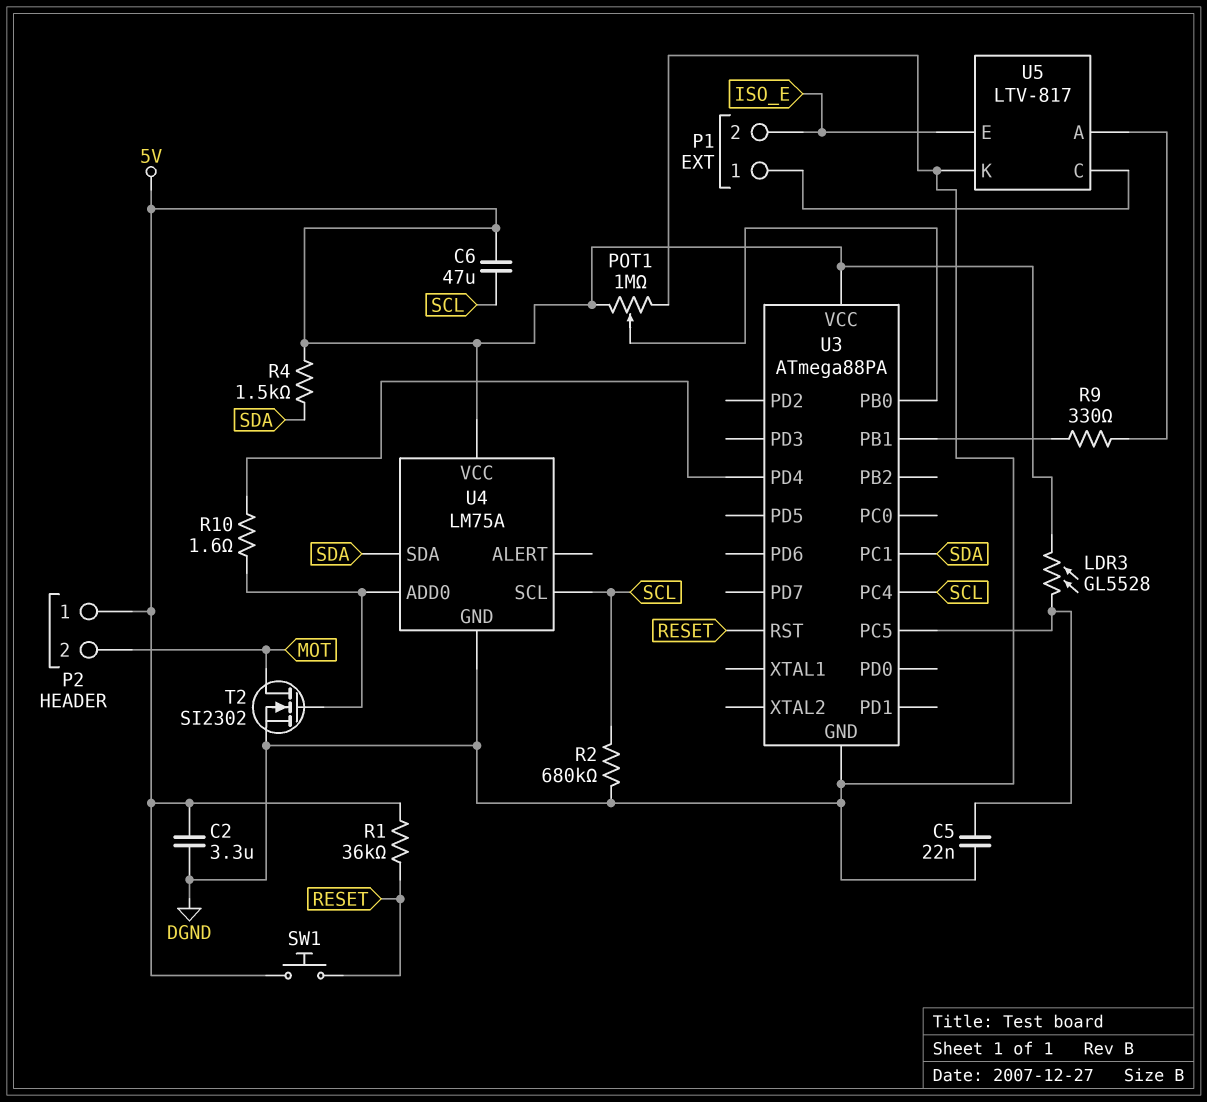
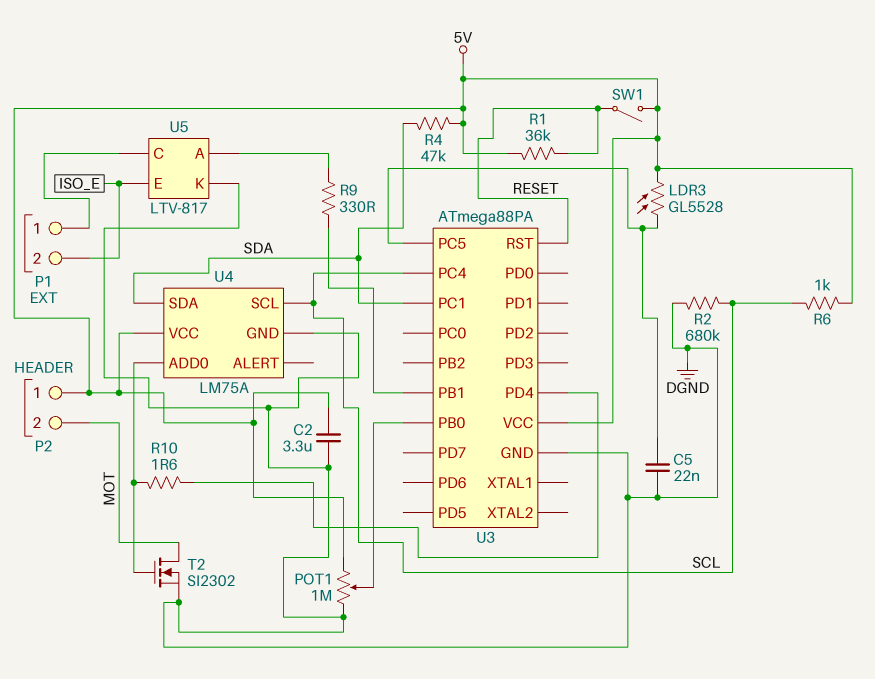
C6: 47uF (5V, SCL) -> none
R4: 1.5k (5V, SDA) -> 47k (5V, SDA)
R6: none -> 1k (5V, SCL)
SW1: button (5V, RESET) -> switch (5V, RESET)

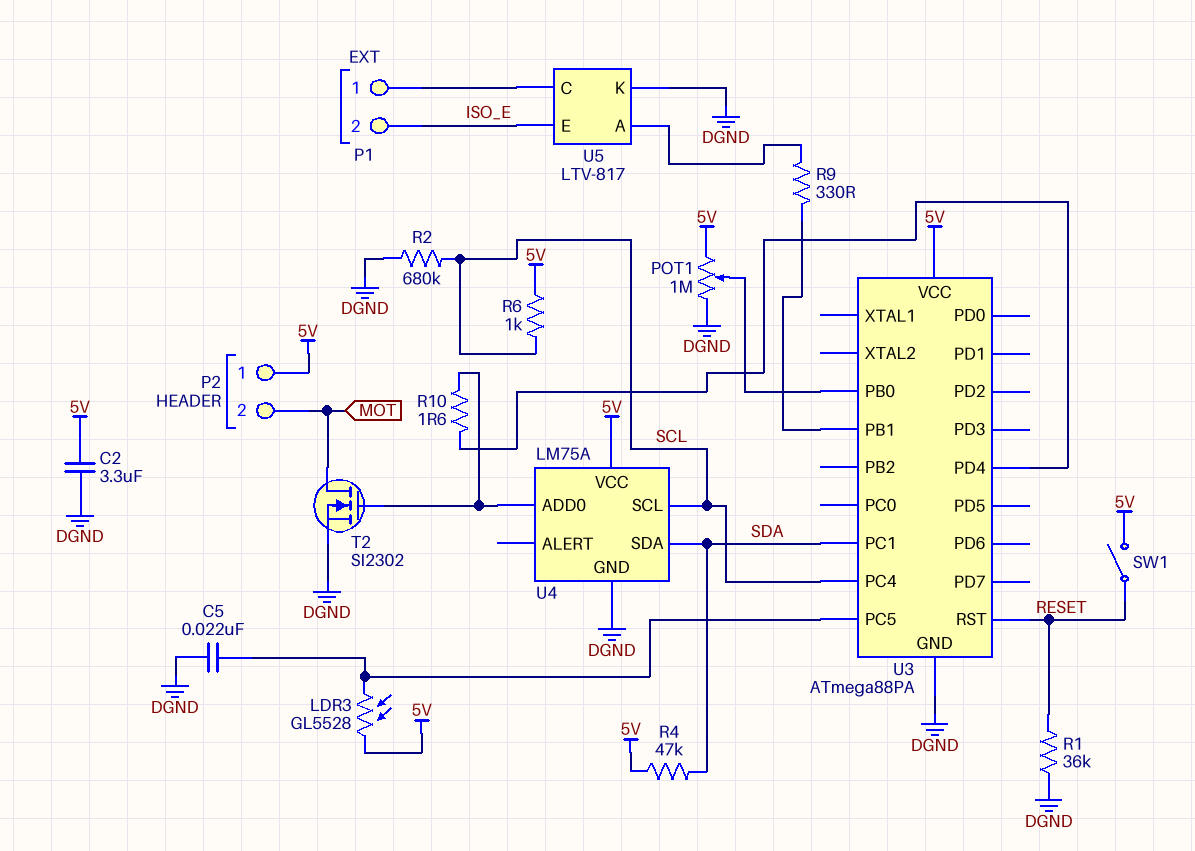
R1: 36k (5V, RESET) -> 36k (DGND, RESET)

